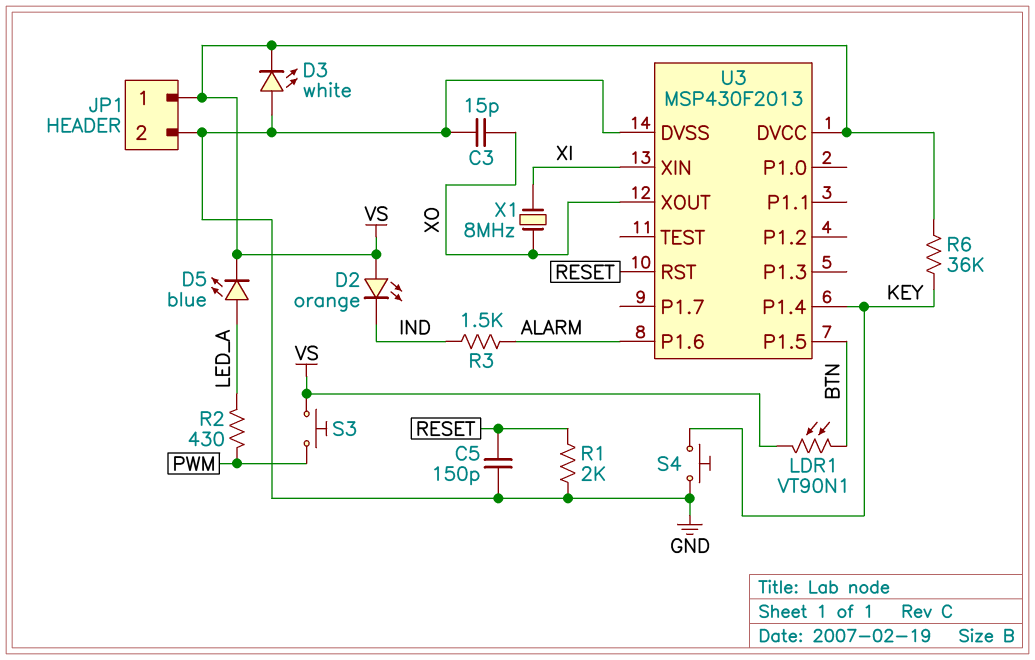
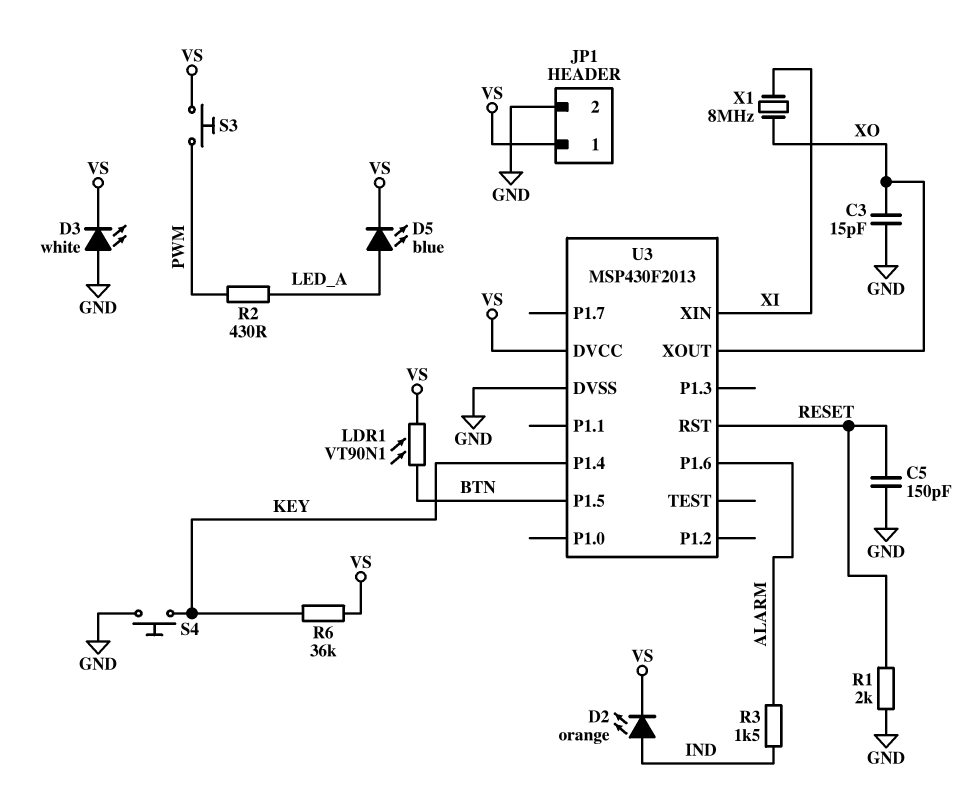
D2: LED orange (A VS, K IND) -> LED orange (A IND, K VS)

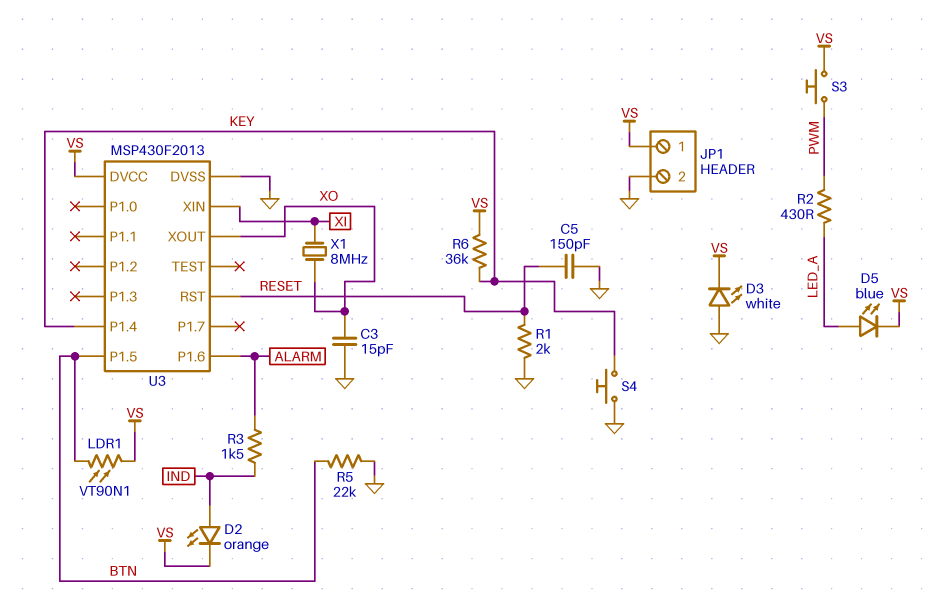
R5: none -> 22k (BTN, GND)

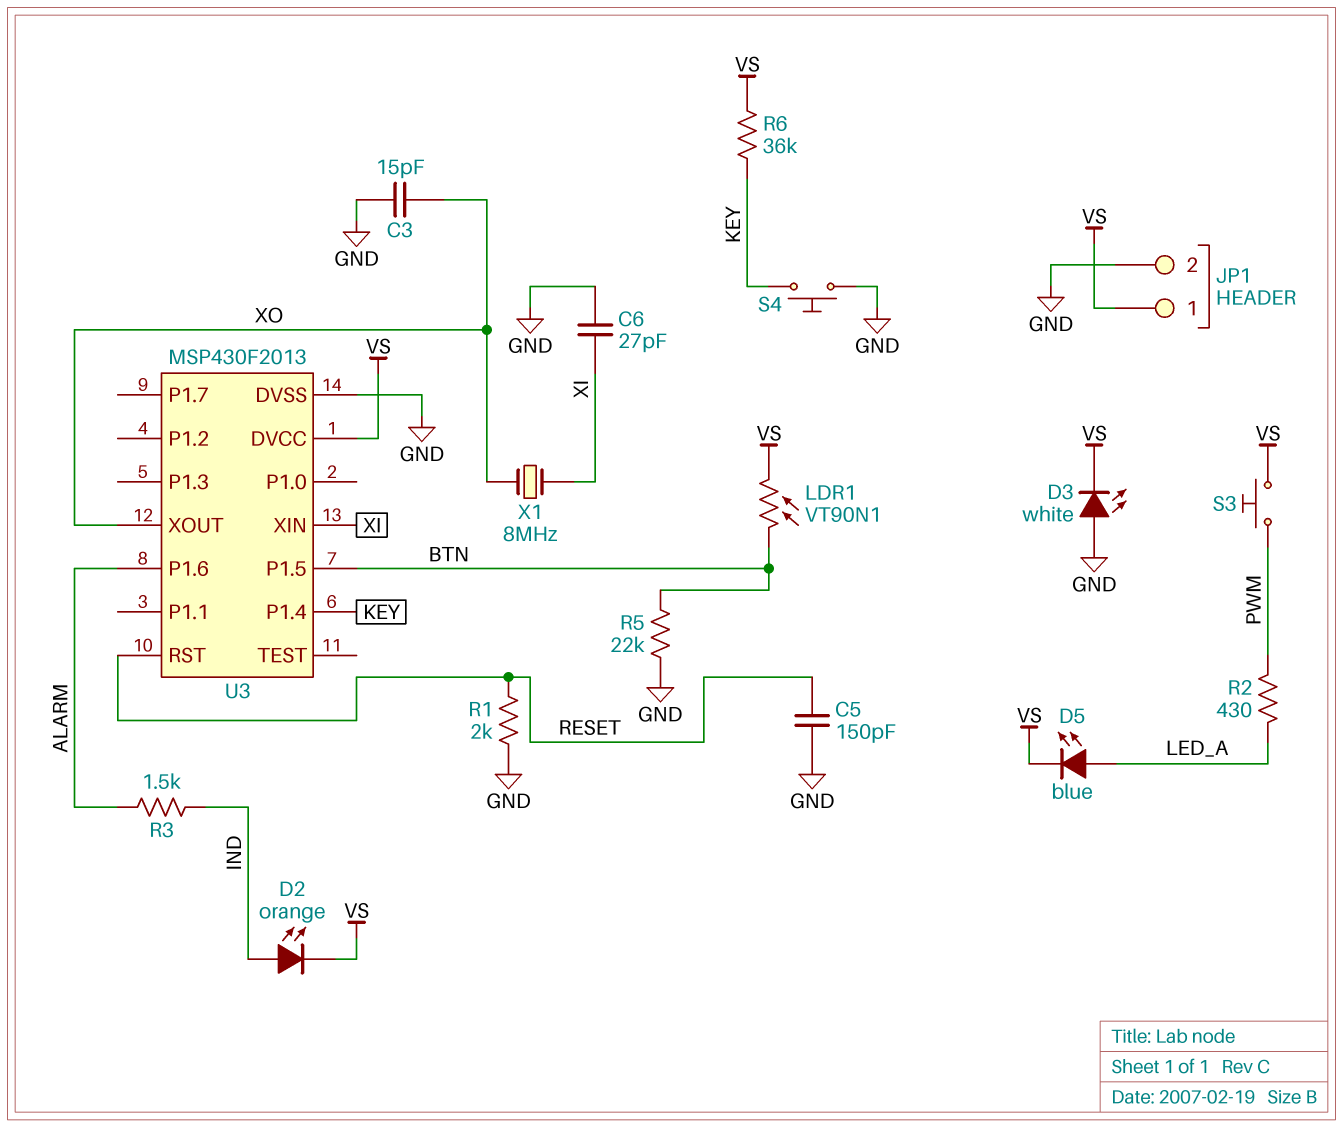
C6: none -> 27pF (GND, XI)

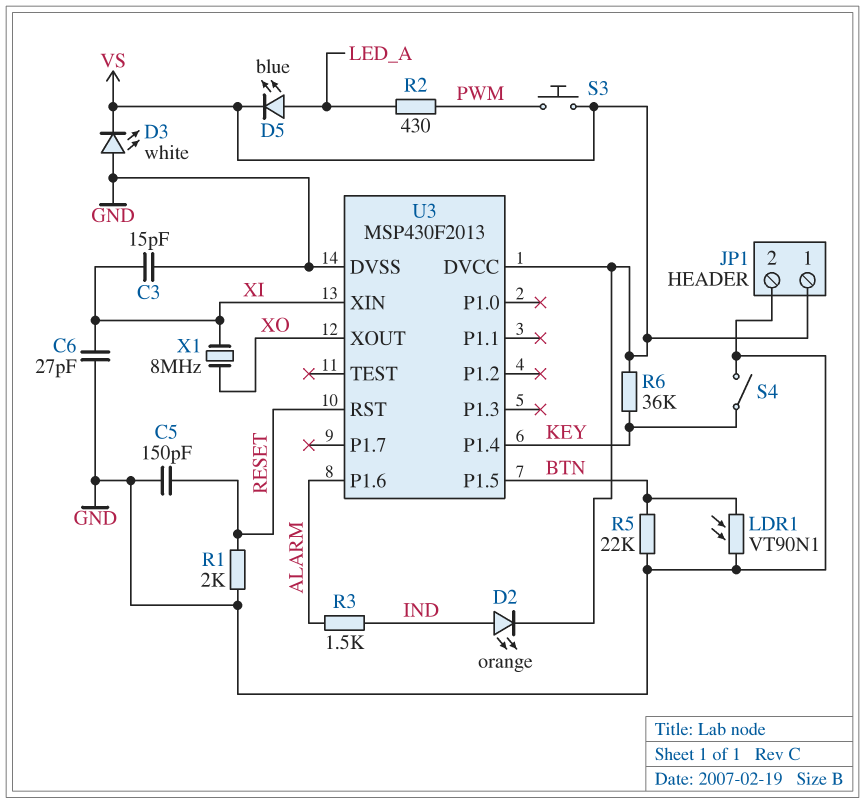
C3: 15pF (GND, XO) -> 15pF (GND, XI)
LDR1: VT90N1 (BTN, VS) -> VT90N1 (BTN, GND)
S4: button (GND, KEY) -> switch (GND, KEY)

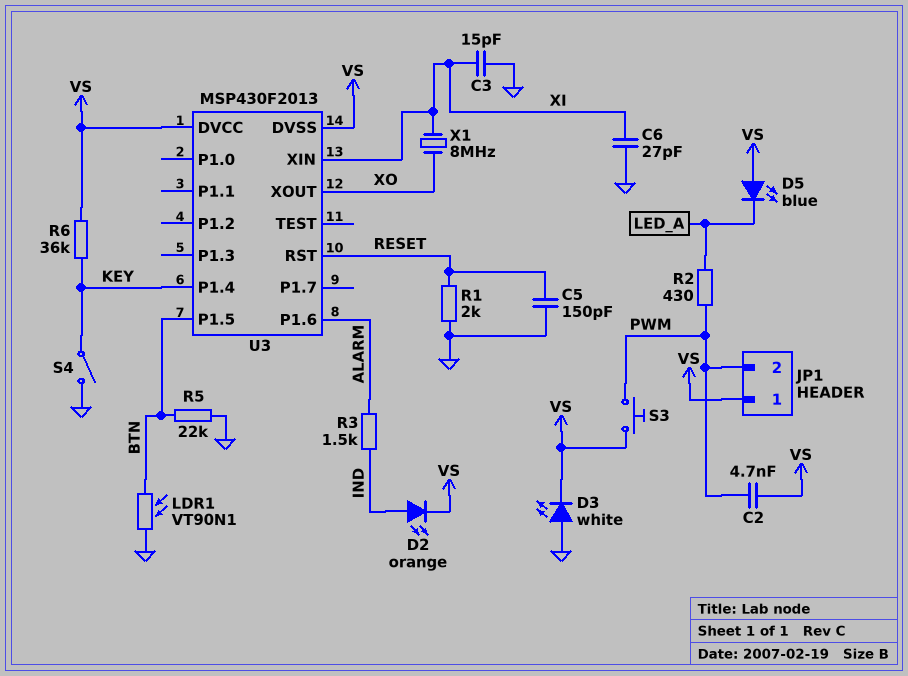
C2: none -> 4.7nF (PWM, VS)
D5: LED blue (A LED_A, K VS) -> LED blue (A VS, K LED_A)
JP1 pin 2: GND -> PWM
U3 pin DVSS: GND -> VS

